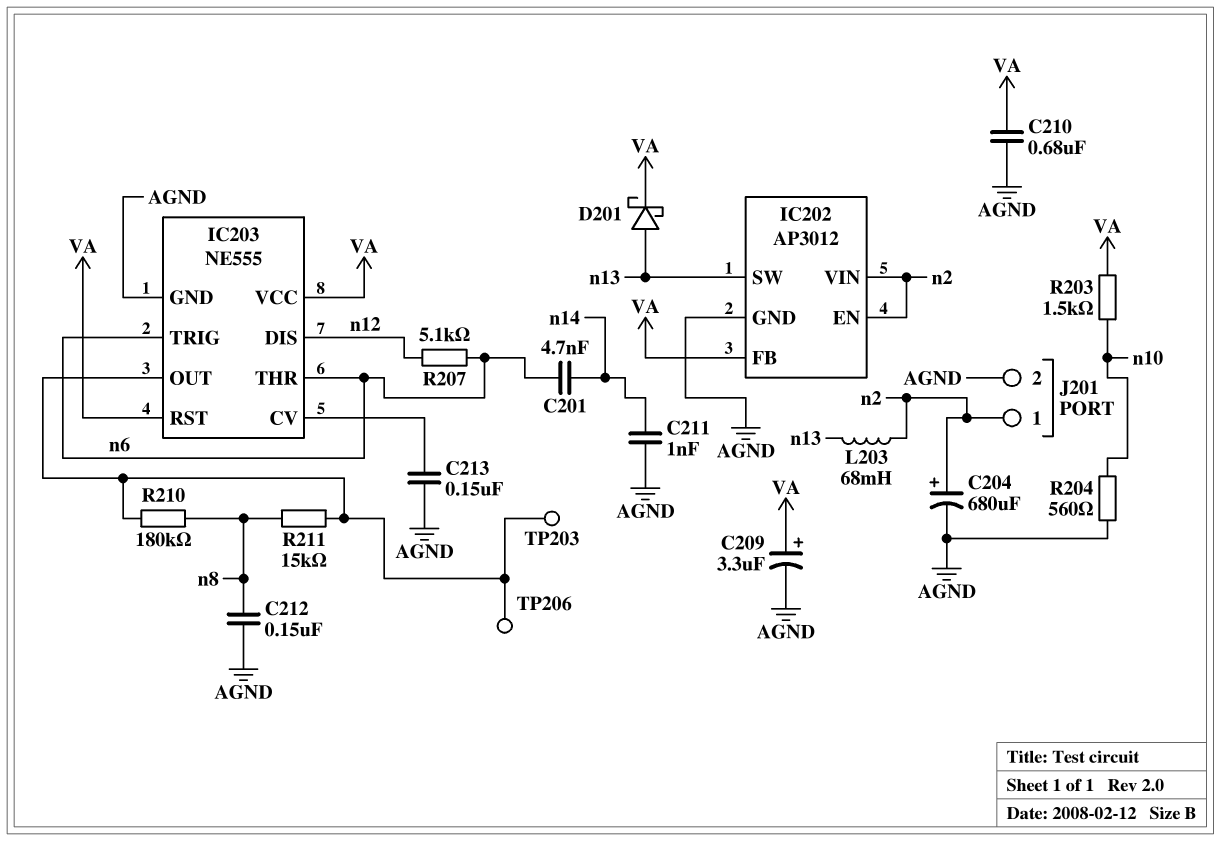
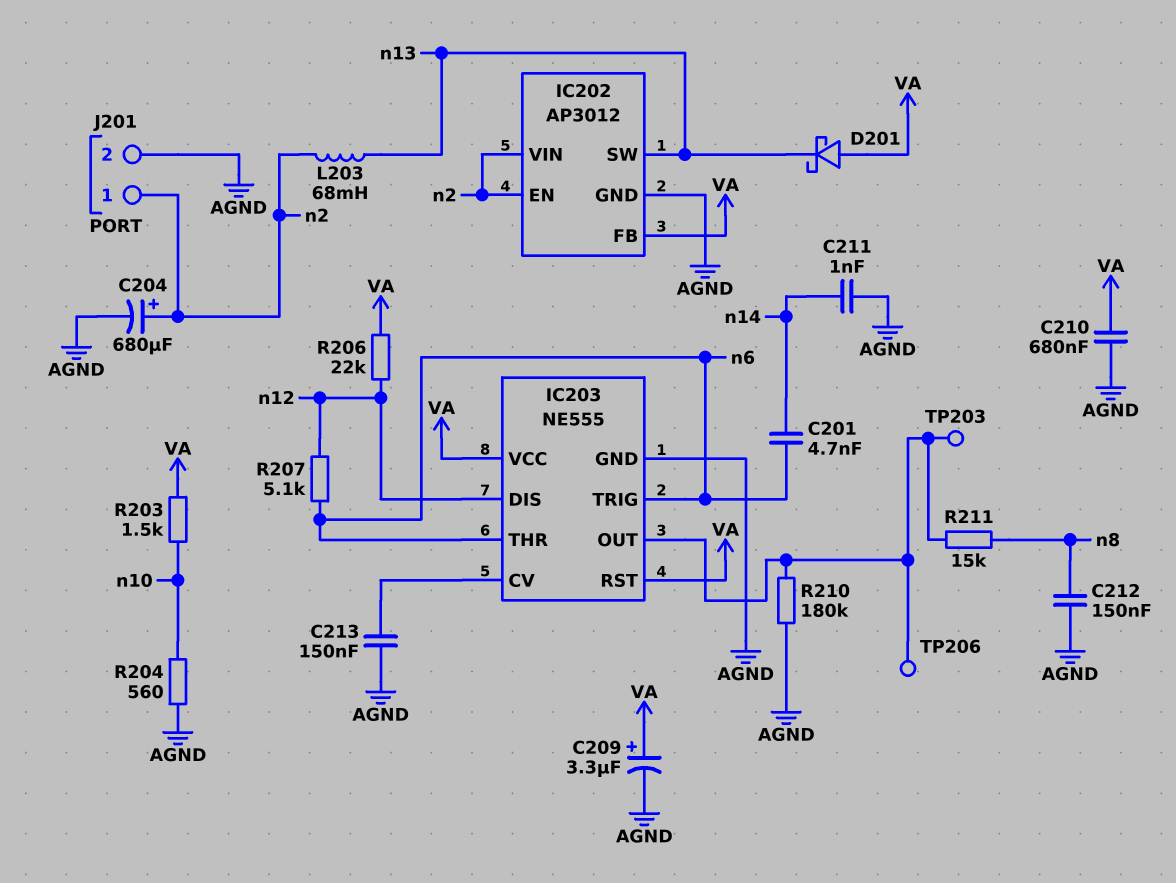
D201: schottky (A n13, K VA) -> schottky (A VA, K n13)
R206: none -> 22k (VA, n12)
R210: 180k (IC203/OUT, n8) -> 180k (AGND, IC203/OUT)

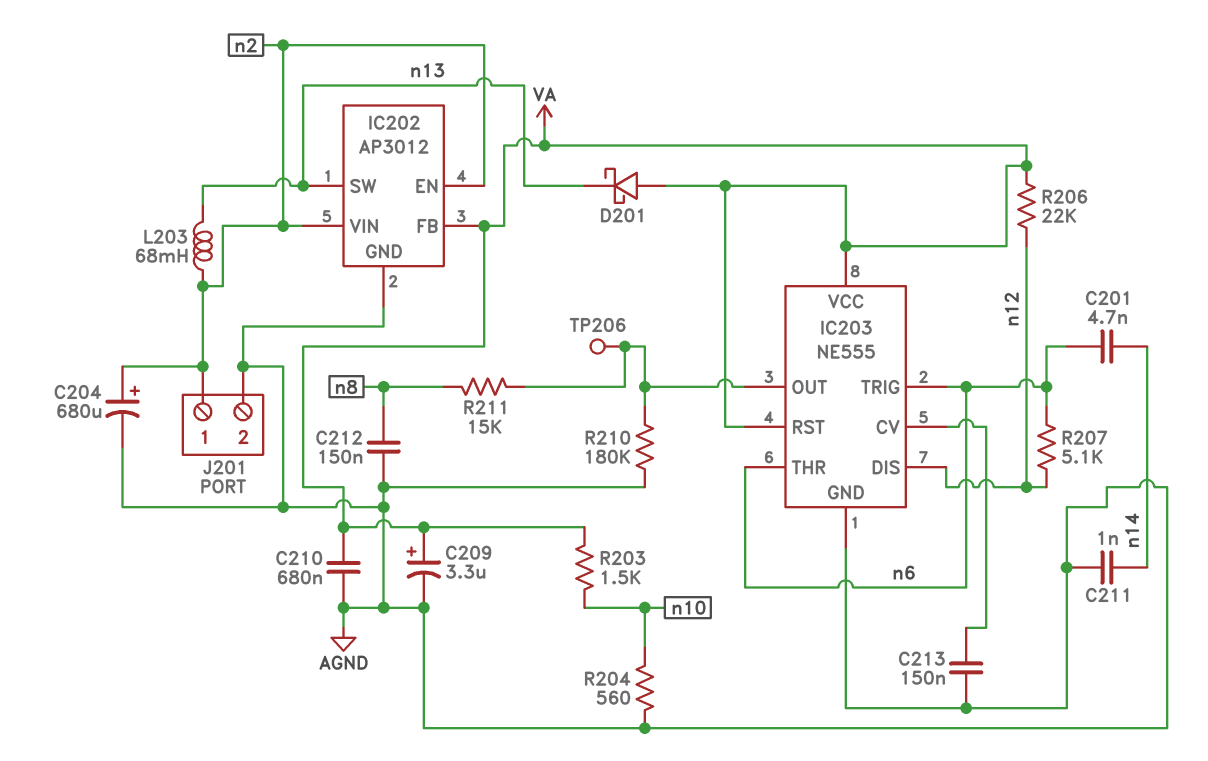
TP203: test point (IC203/OUT) -> none

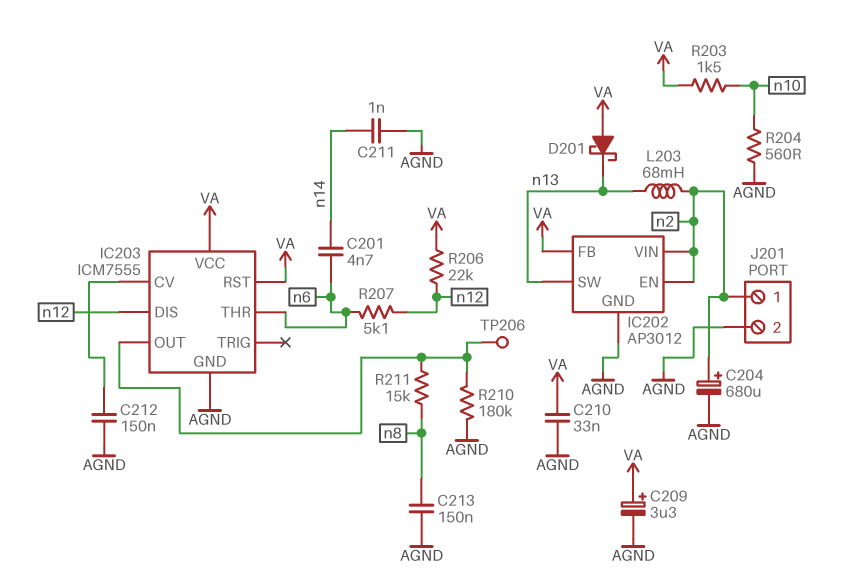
C210: 680nF (AGND, VA) -> 33nF (AGND, VA)
C212: 150nF (AGND, n8) -> 150nF (AGND, IC203/CV)
C213: 150nF (AGND, IC203/CV) -> 150nF (AGND, n8)
IC203: NE555 -> ICM7555
IC203 pin TRIG: n6 -> none

